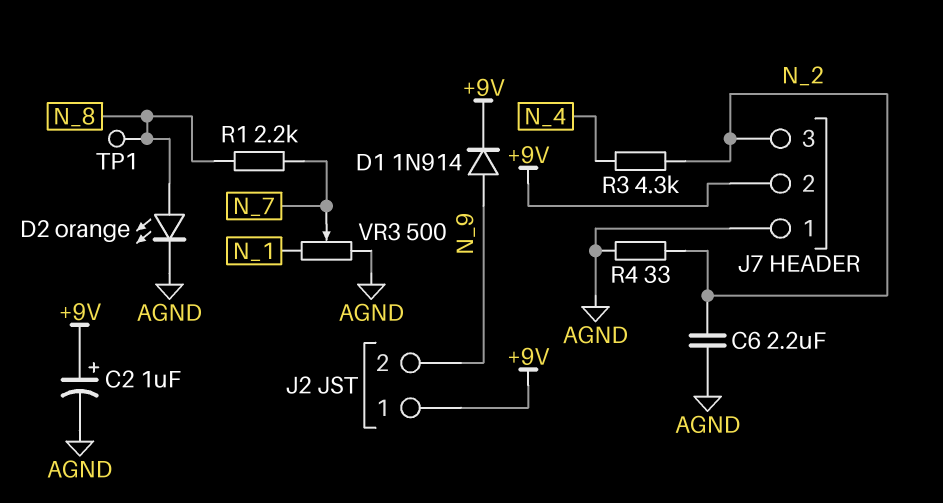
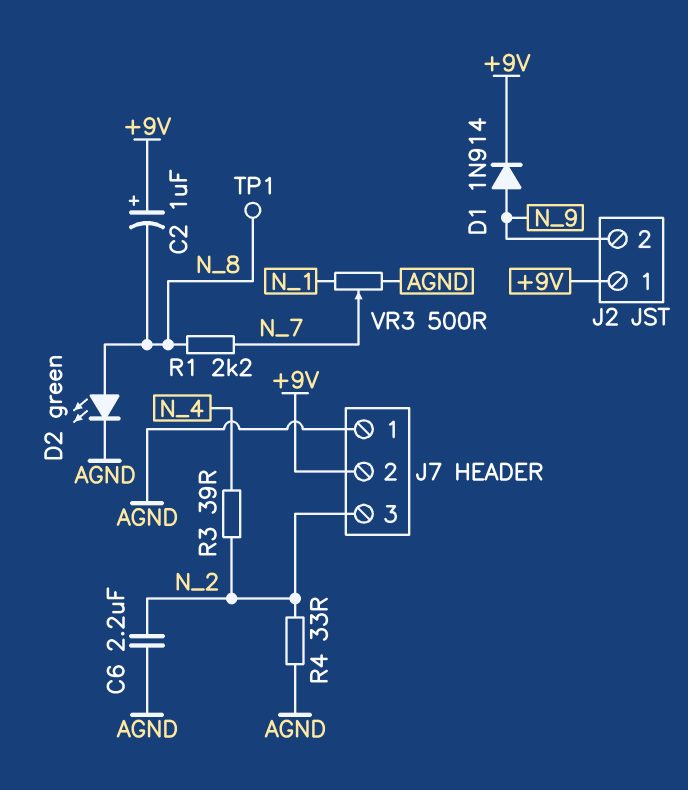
C2: 1uF (plus +9V, minus AGND) -> 1uF (plus +9V, minus N_8)
D2: LED orange (A N_8, K AGND) -> LED green (A N_8, K AGND)
R3: 4.3k (N_2, N_4) -> 39 (N_2, N_4)

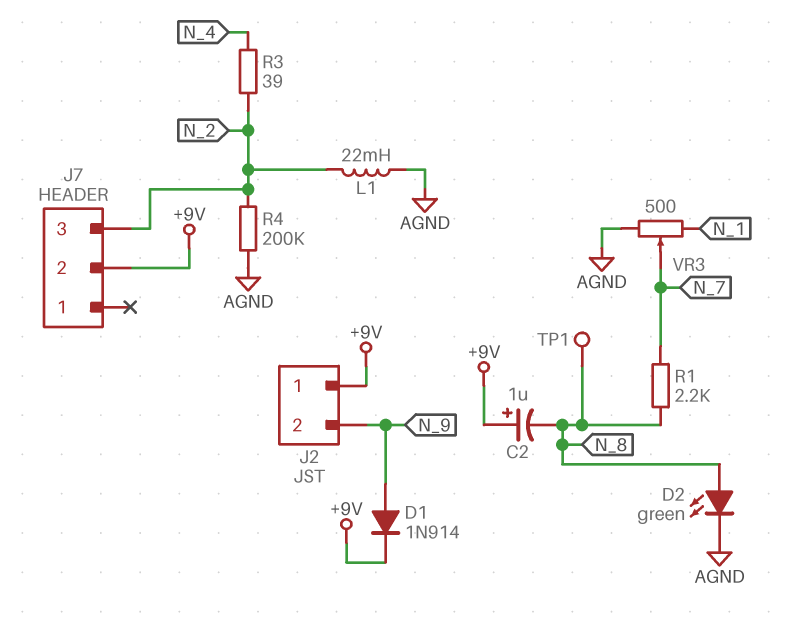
C6: 2.2uF (AGND, N_2) -> none
J7 pin 1: AGND -> none
L1: none -> 22mH (AGND, N_2)
R4: 33 (AGND, N_2) -> 200k (AGND, N_2)

